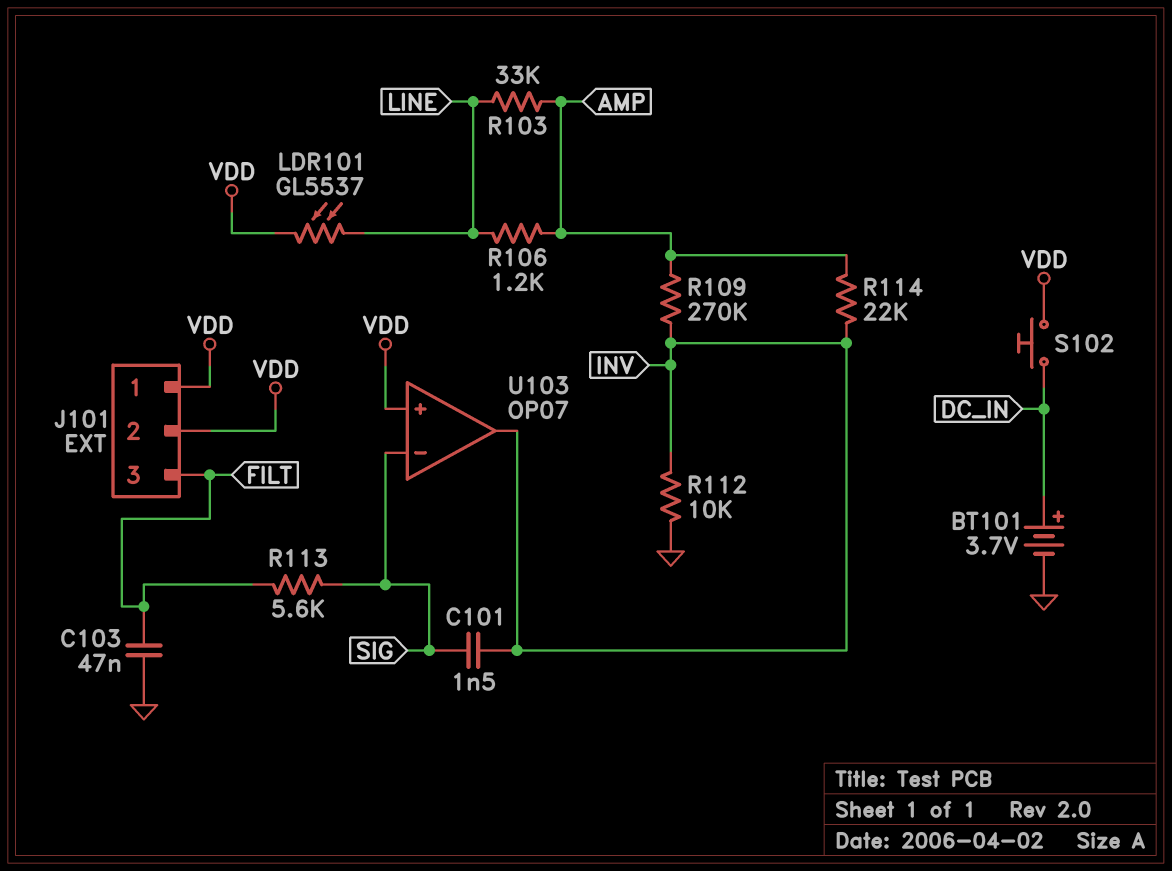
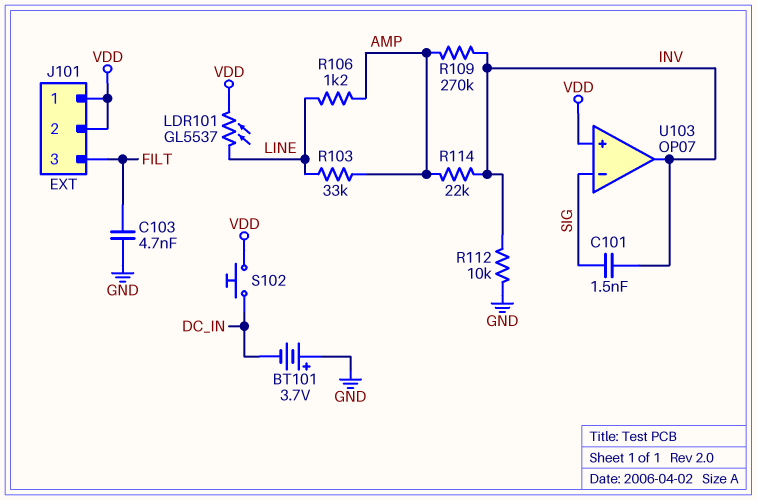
BT101: 3.7V (plus DC_IN, minus GND) -> 3.7V (plus GND, minus DC_IN)
C103: 47nF (FILT, GND) -> 4.7nF (FILT, GND)
R113: 5.6k (FILT, SIG) -> none

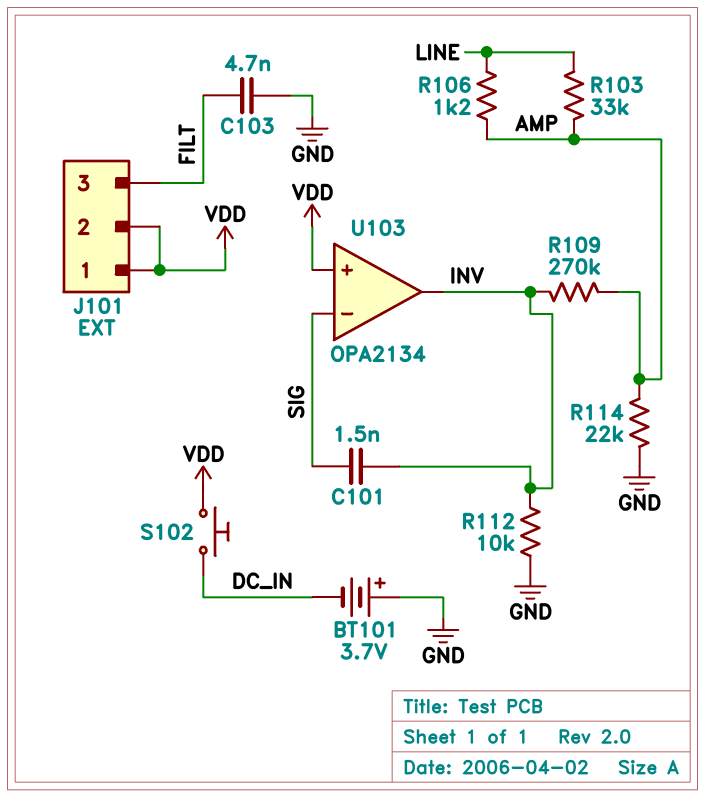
LDR101: GL5537 (LINE, VDD) -> none
R114: 22k (AMP, INV) -> 22k (AMP, GND)
U103: OP07 -> OPA2134

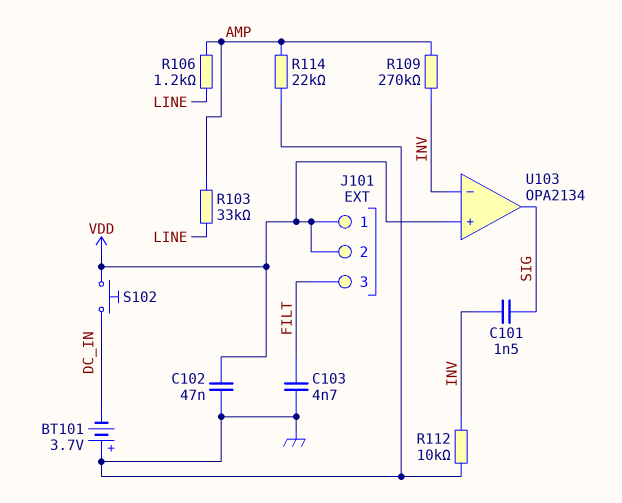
C102: none -> 47nF (GND, VDD)
U103 pin in-: SIG -> INV
U103 pin out: INV -> SIG

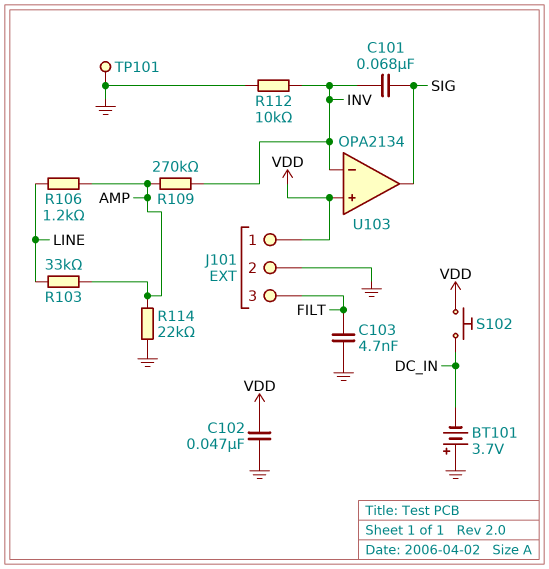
C101: 1.5nF (INV, SIG) -> 68nF (INV, SIG)
J101 pin 2: VDD -> GND
TP101: none -> test point (GND)

